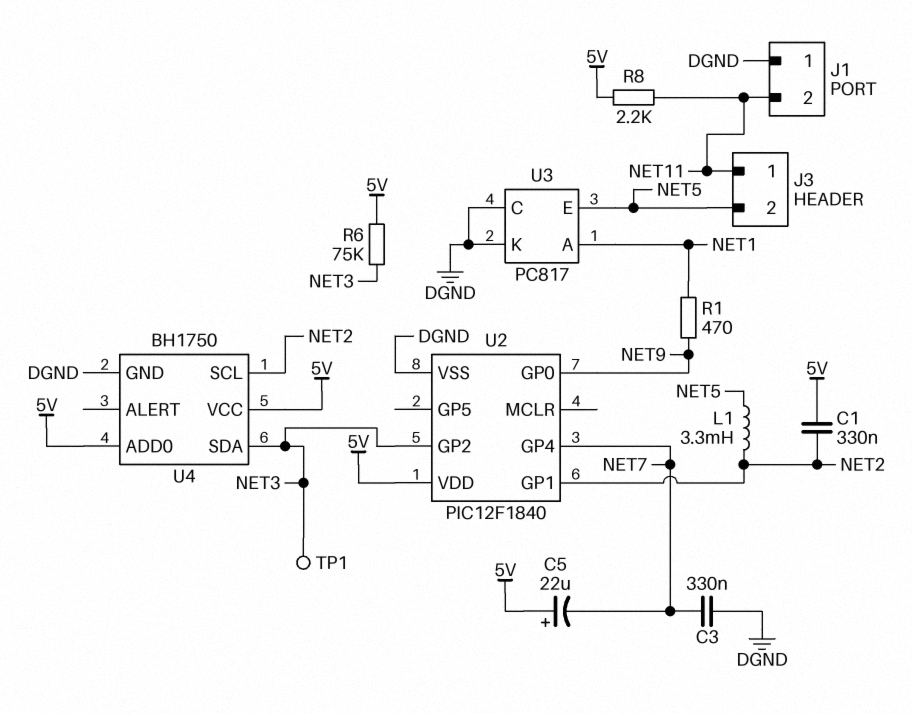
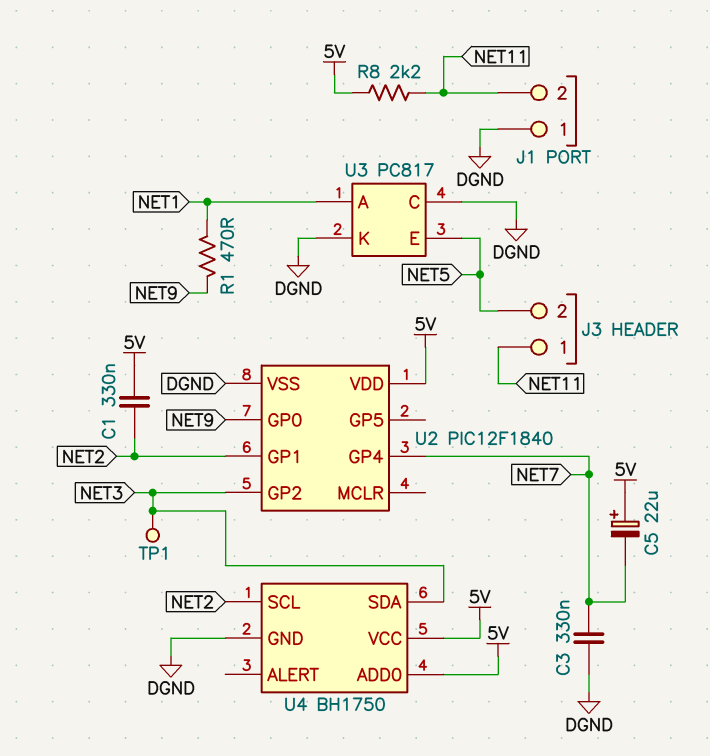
L1: 3.3mH (NET2, NET5) -> none
R6: 75k (5V, NET3) -> none

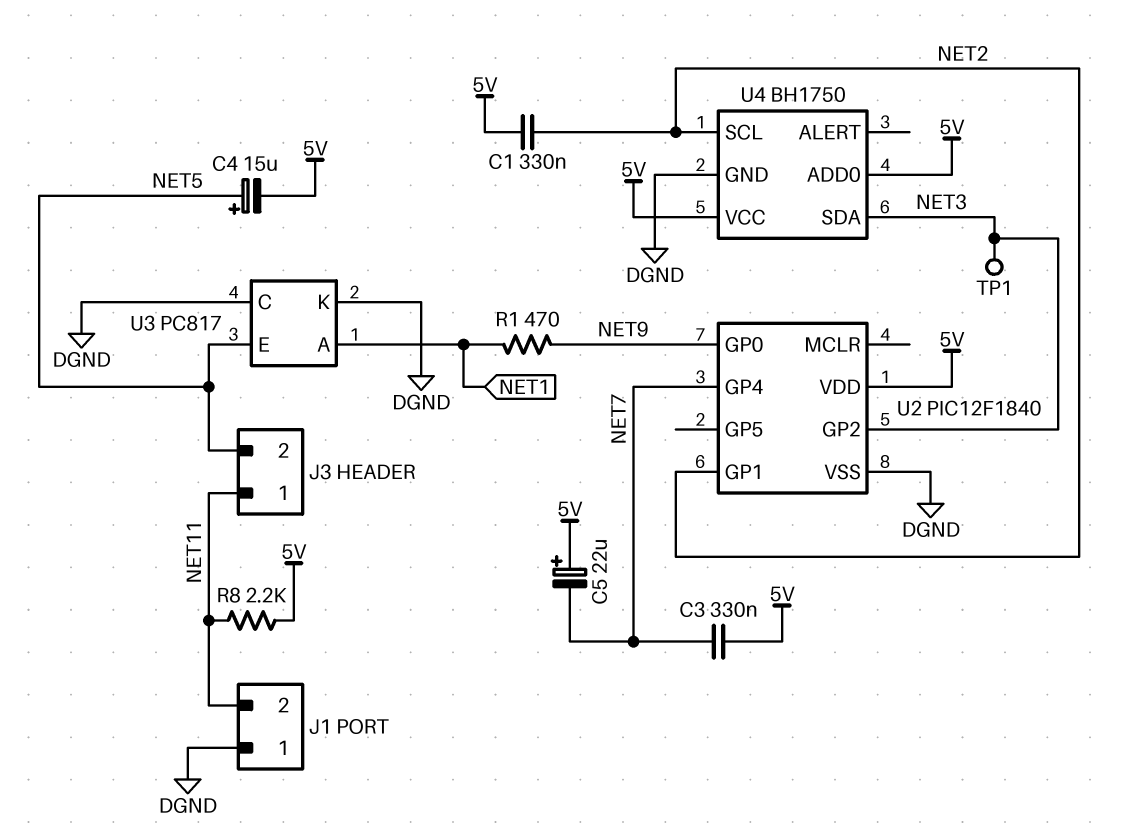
C3: 330nF (DGND, NET7) -> 330nF (5V, NET7)
C4: none -> 15uF (plus NET5, minus 5V)

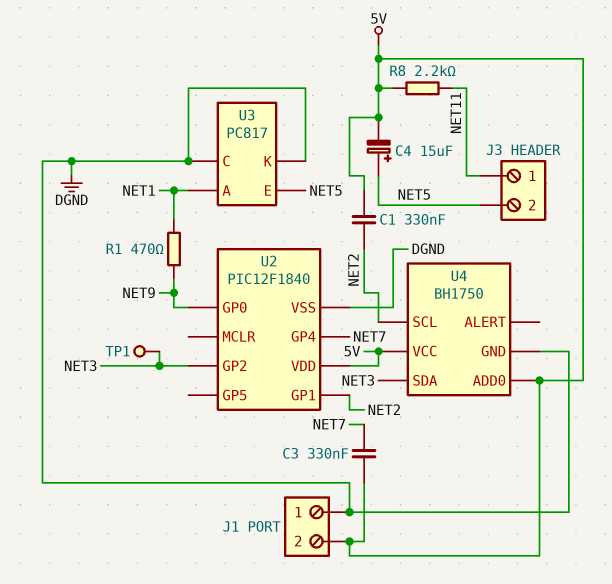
C5: 22uF (plus 5V, minus NET7) -> none
J1 pin 2: NET11 -> 5V

